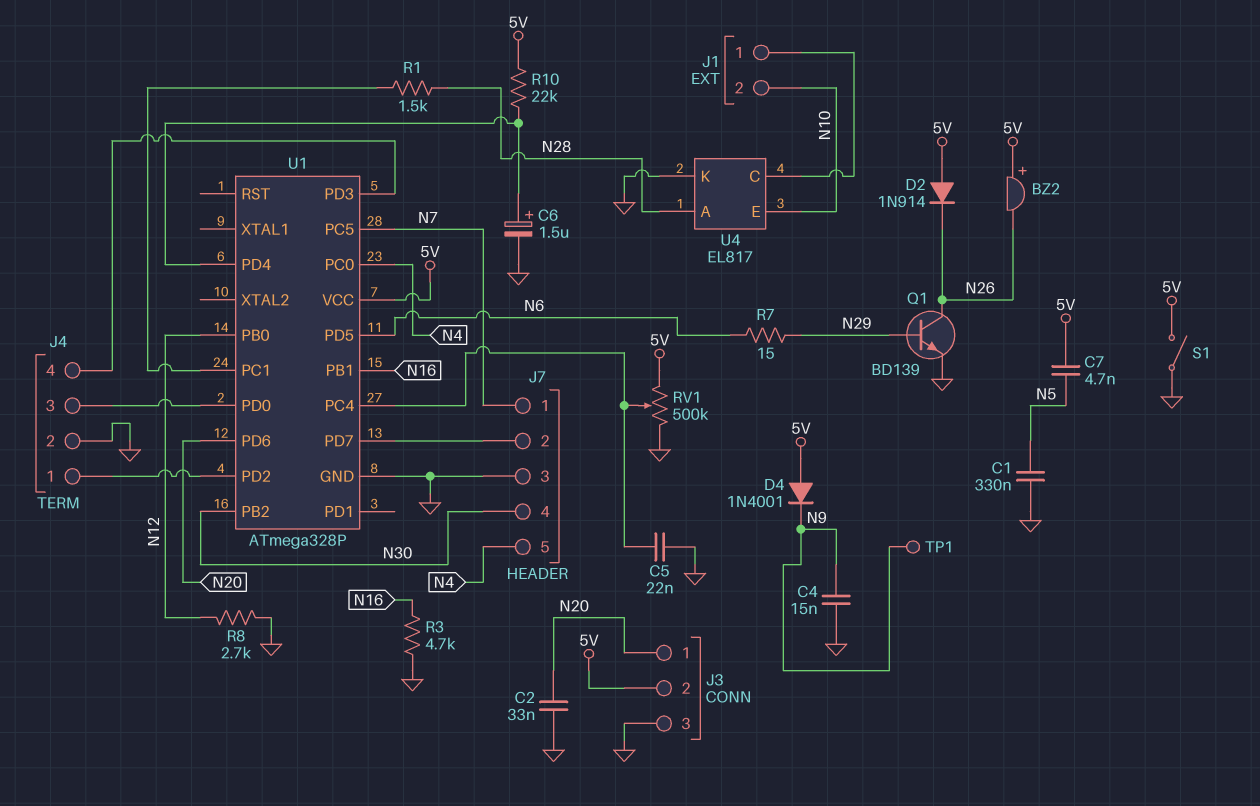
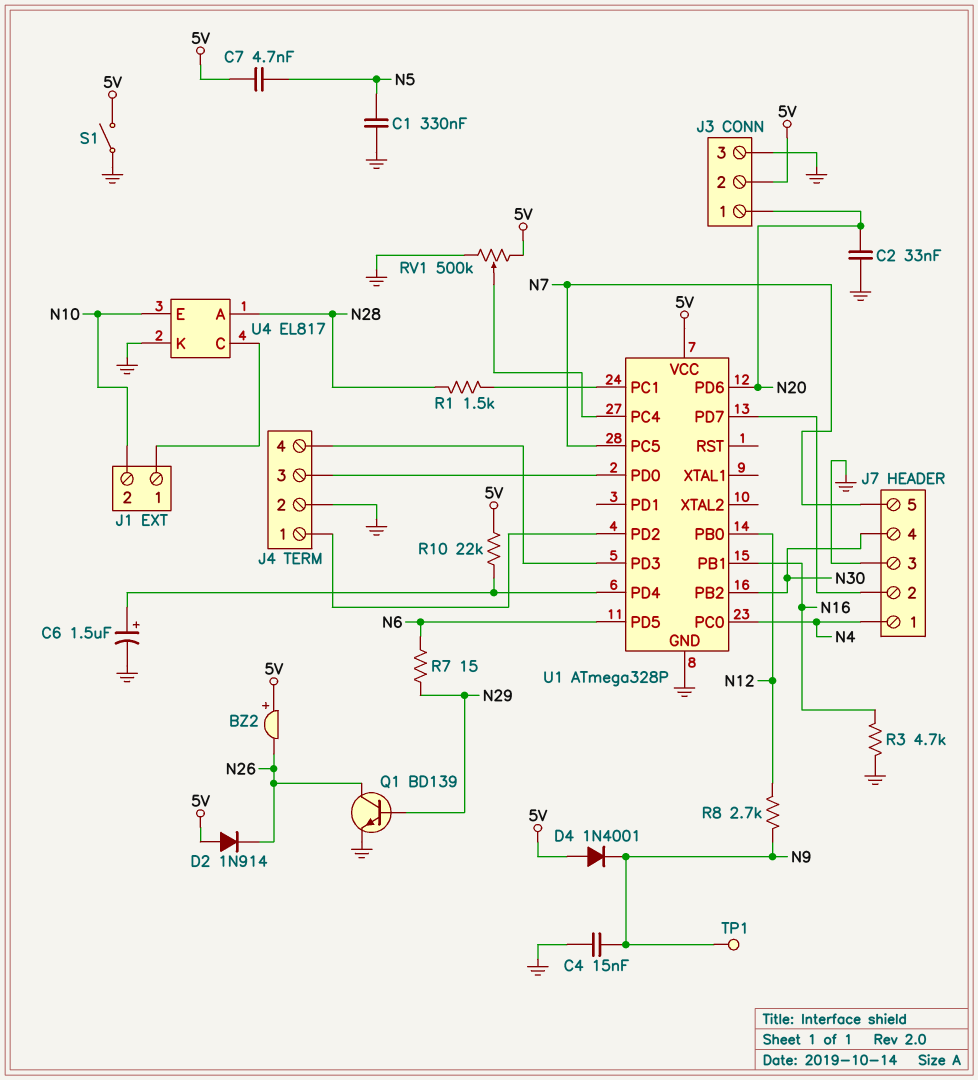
C5: 22nF (GND, U1/PC4) -> none
J7 pin 1: N7 -> N4
J7 pin 5: N4 -> N7
R8: 2.7k (GND, N12) -> 2.7k (N9, N12)

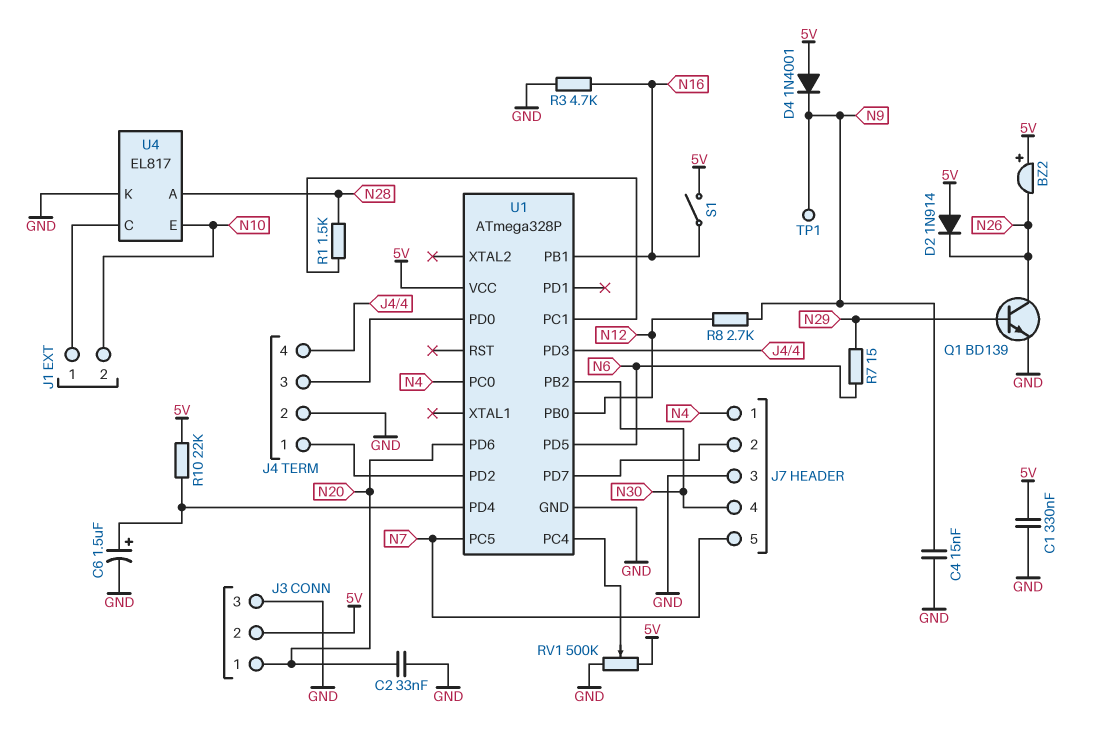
C1: 330nF (GND, N5) -> 330nF (5V, GND)
C7: 4.7nF (5V, N5) -> none
S1: switch (5V, GND) -> switch (5V, N16)

